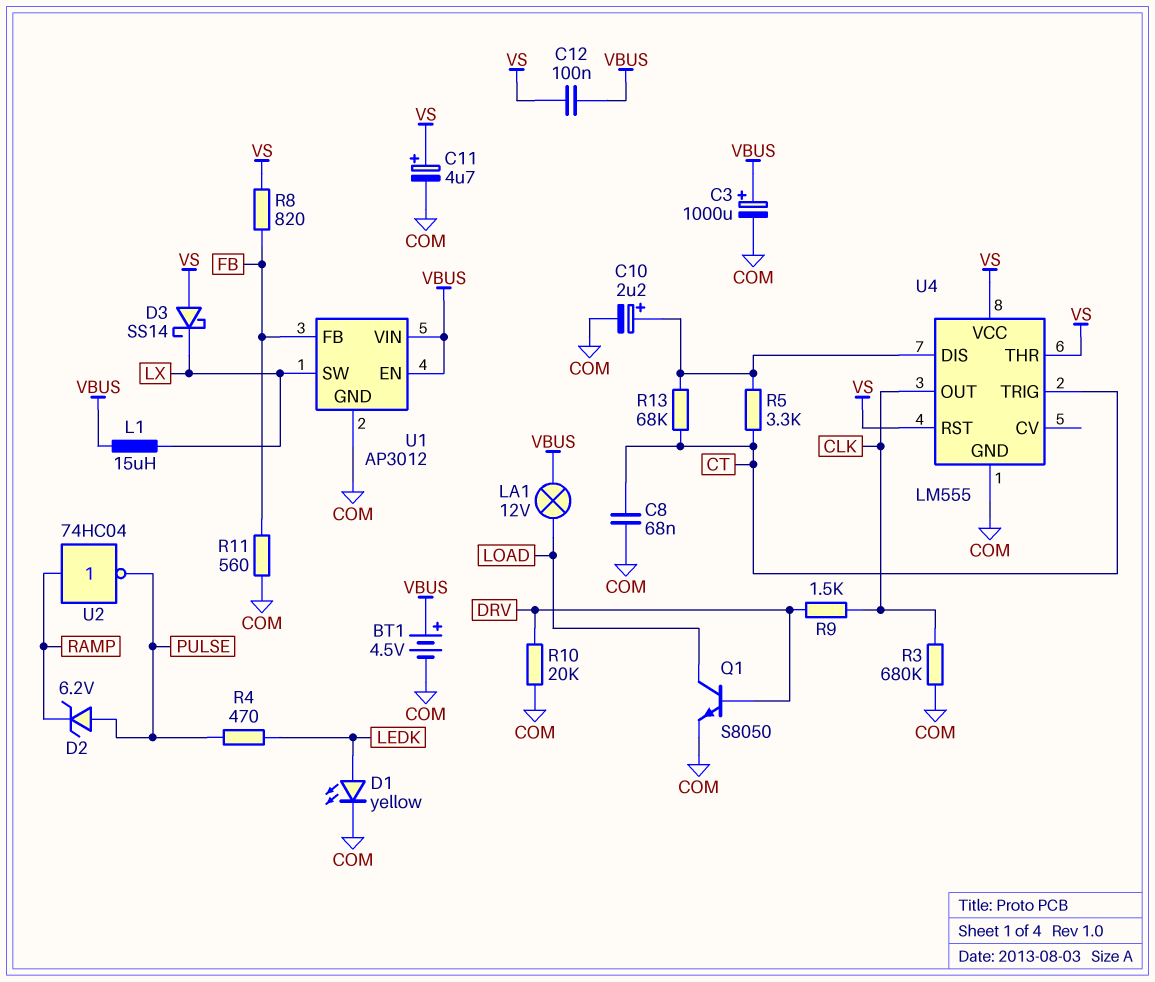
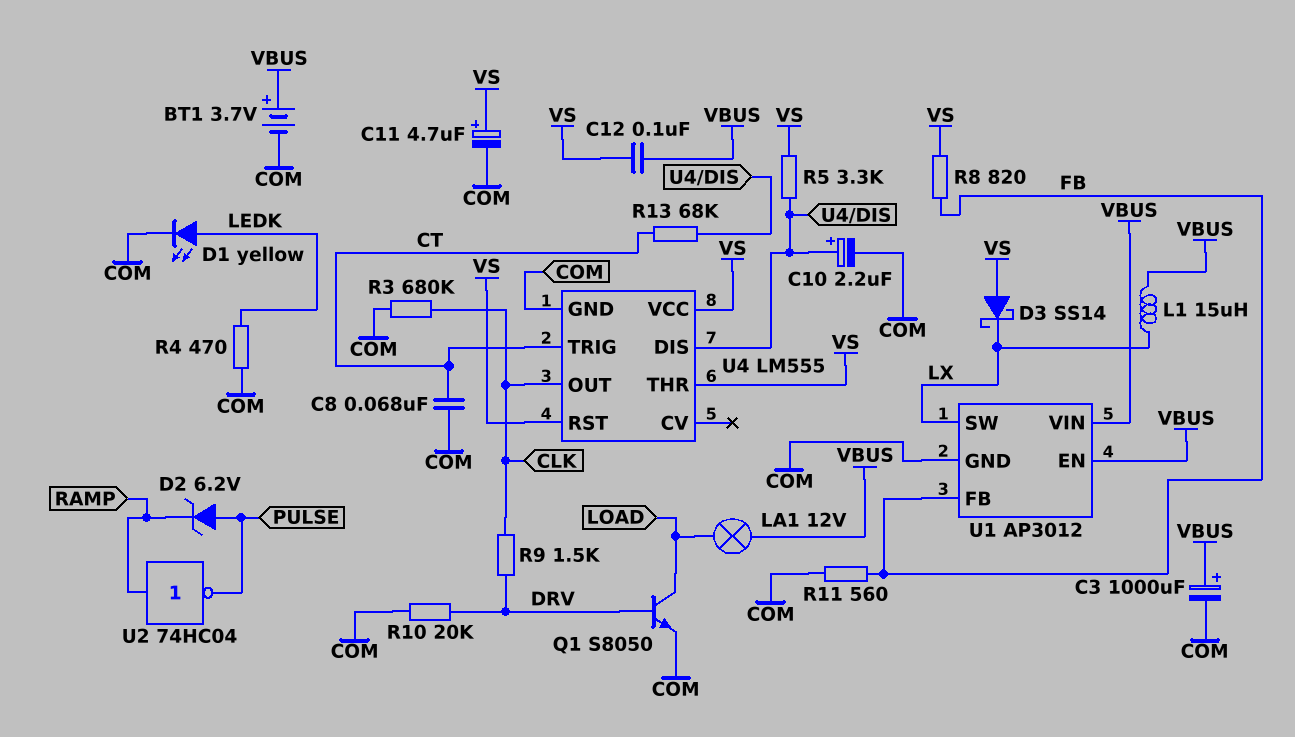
BT1: 4.5V (plus VBUS, minus COM) -> 3.7V (plus VBUS, minus COM)
R4: 470 (LEDK, PULSE) -> 470 (COM, LEDK)
R5: 3.3k (CT, U4/DIS) -> 3.3k (U4/DIS, VS)

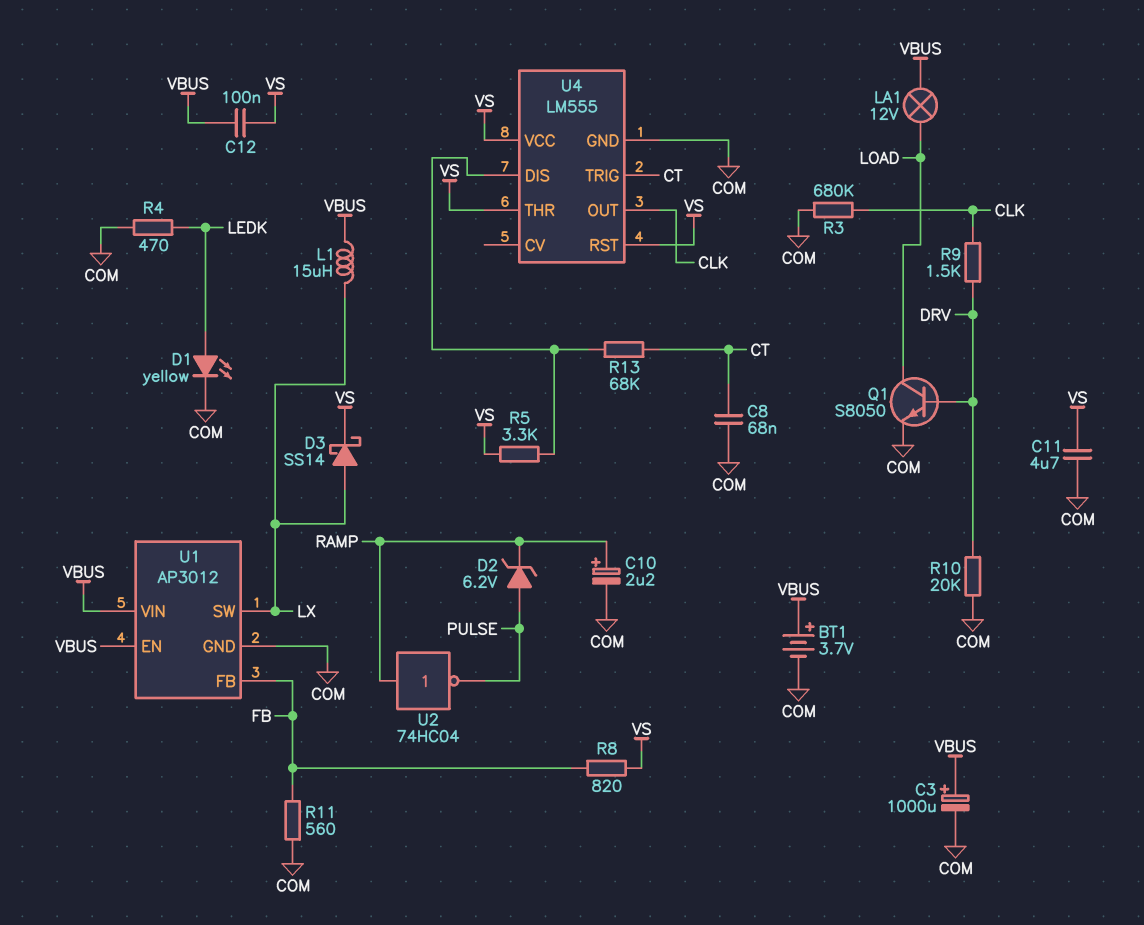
C10: 2.2uF (plus U4/DIS, minus COM) -> 2.2uF (plus RAMP, minus COM)
C11: 4.7uF (plus VS, minus COM) -> 4.7uF (COM, VS)
D3: schottky SS14 (A VS, K LX) -> schottky SS14 (A LX, K VS)

